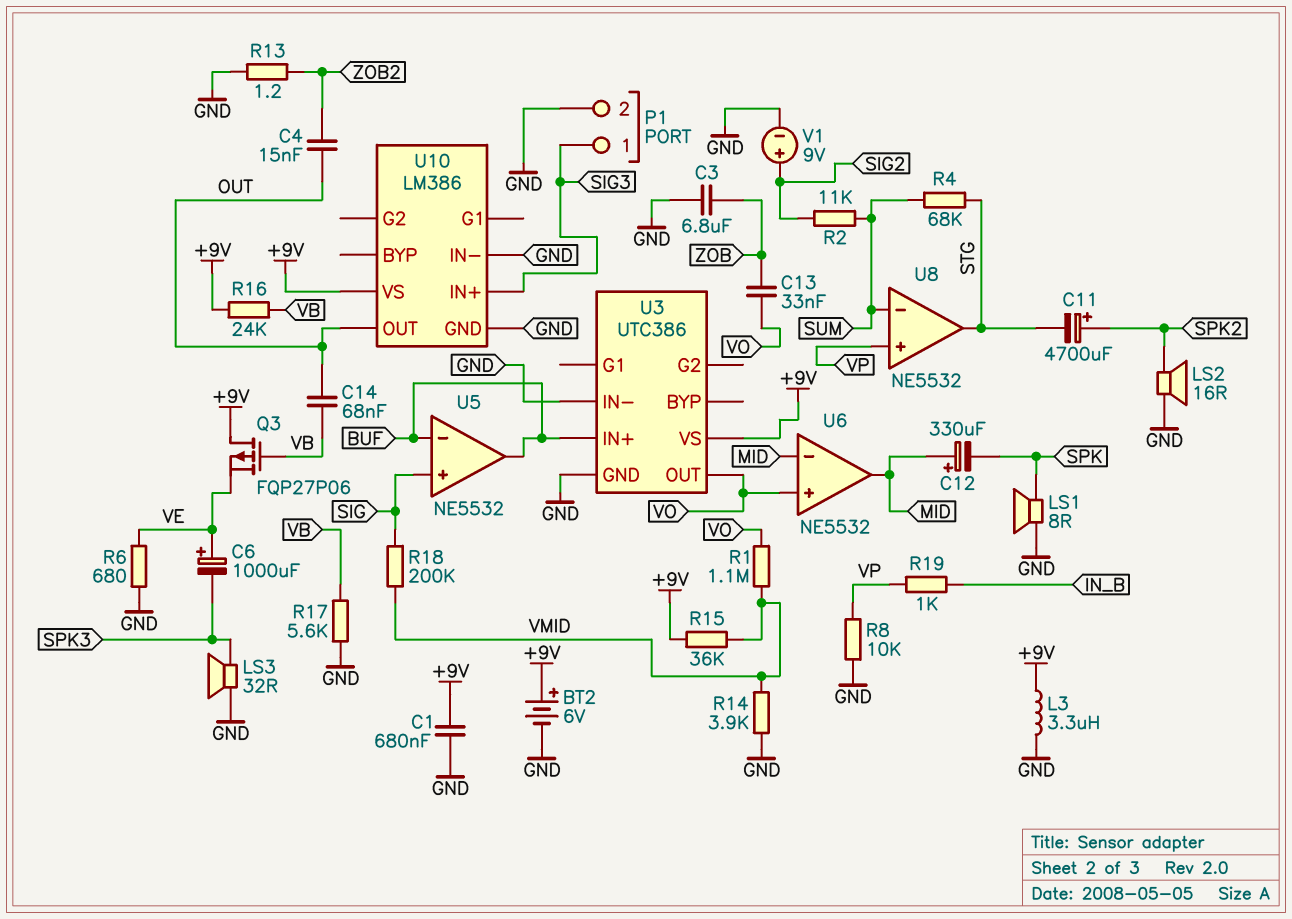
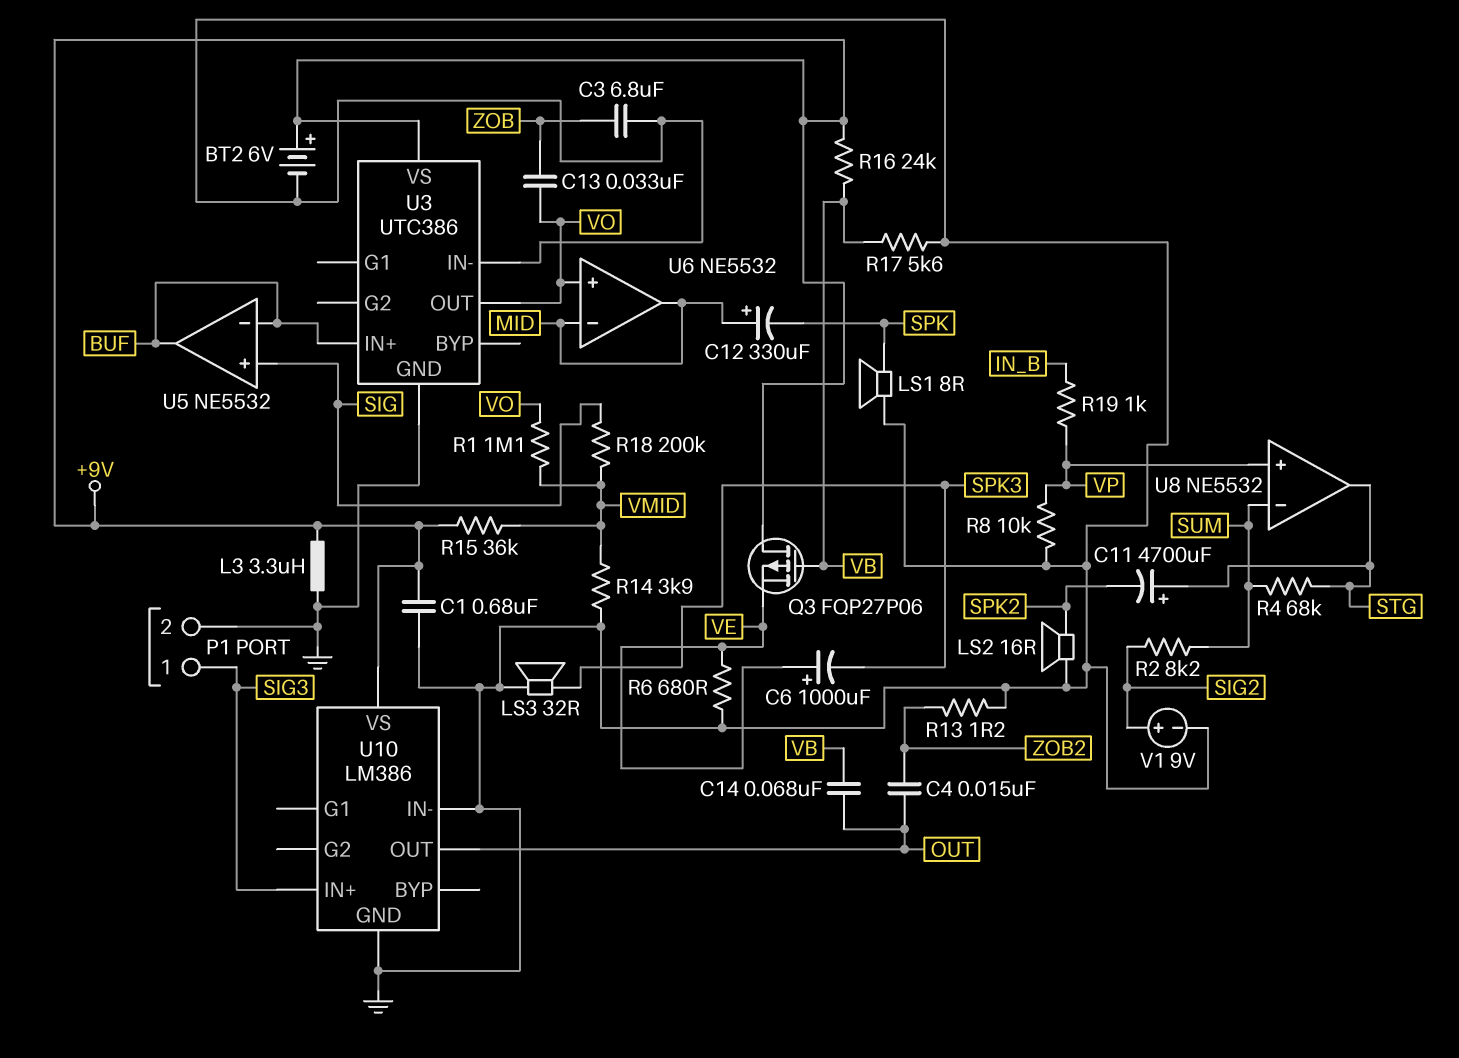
C11: 4700uF (plus SPK2, minus STG) -> 4700uF (plus STG, minus SPK2)
R2: 11k (SIG2, SUM) -> 8.2k (SIG2, SUM)

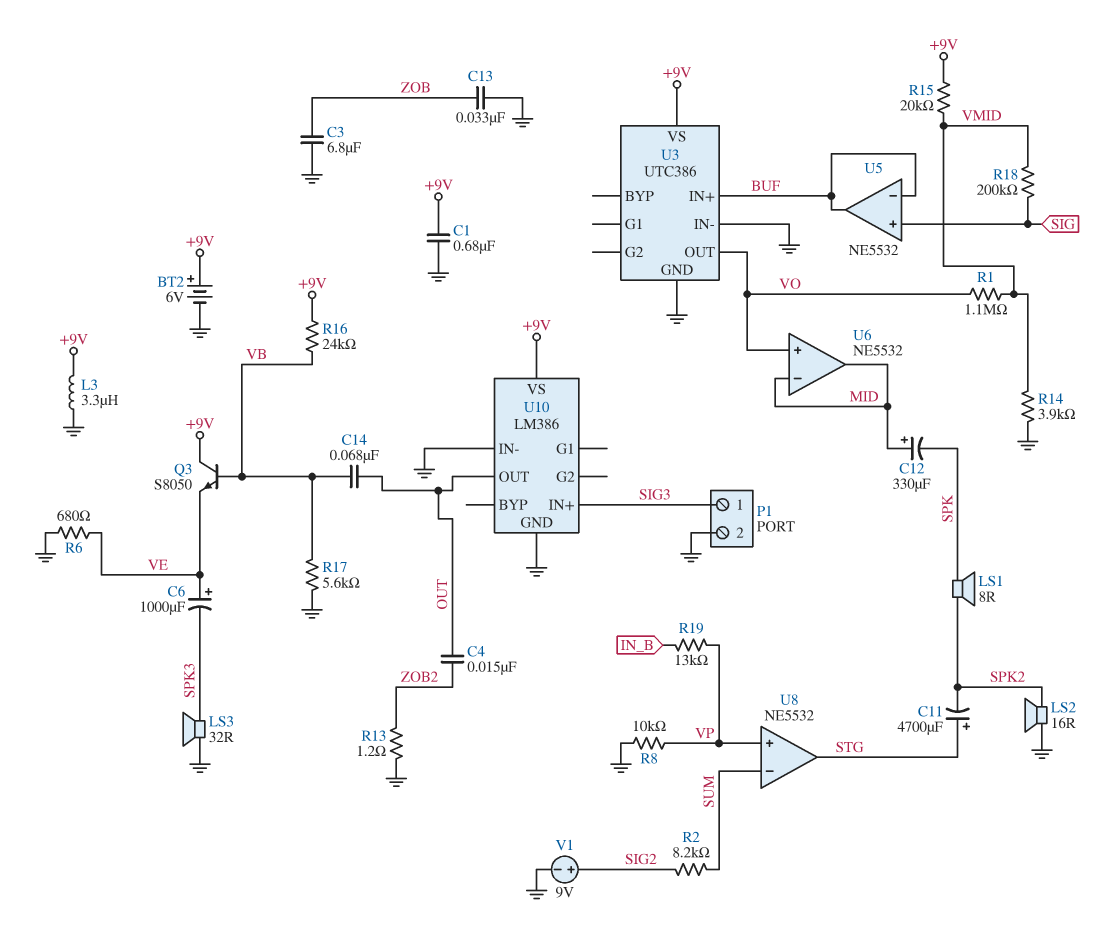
C13: 33nF (VO, ZOB) -> 33nF (GND, ZOB)
LS1: speaker 8R (GND, SPK) -> speaker 8R (SPK, SPK2)
Q3: PMOS FQP27P06 (G VB, D +9V, S VE) -> NPN S8050 (B VB, C +9V, E VE)
R4: 68k (STG, SUM) -> none
R15: 36k (+9V, VMID) -> 20k (+9V, VMID)
R19: 1k (IN_B, VP) -> 13k (IN_B, VP)

